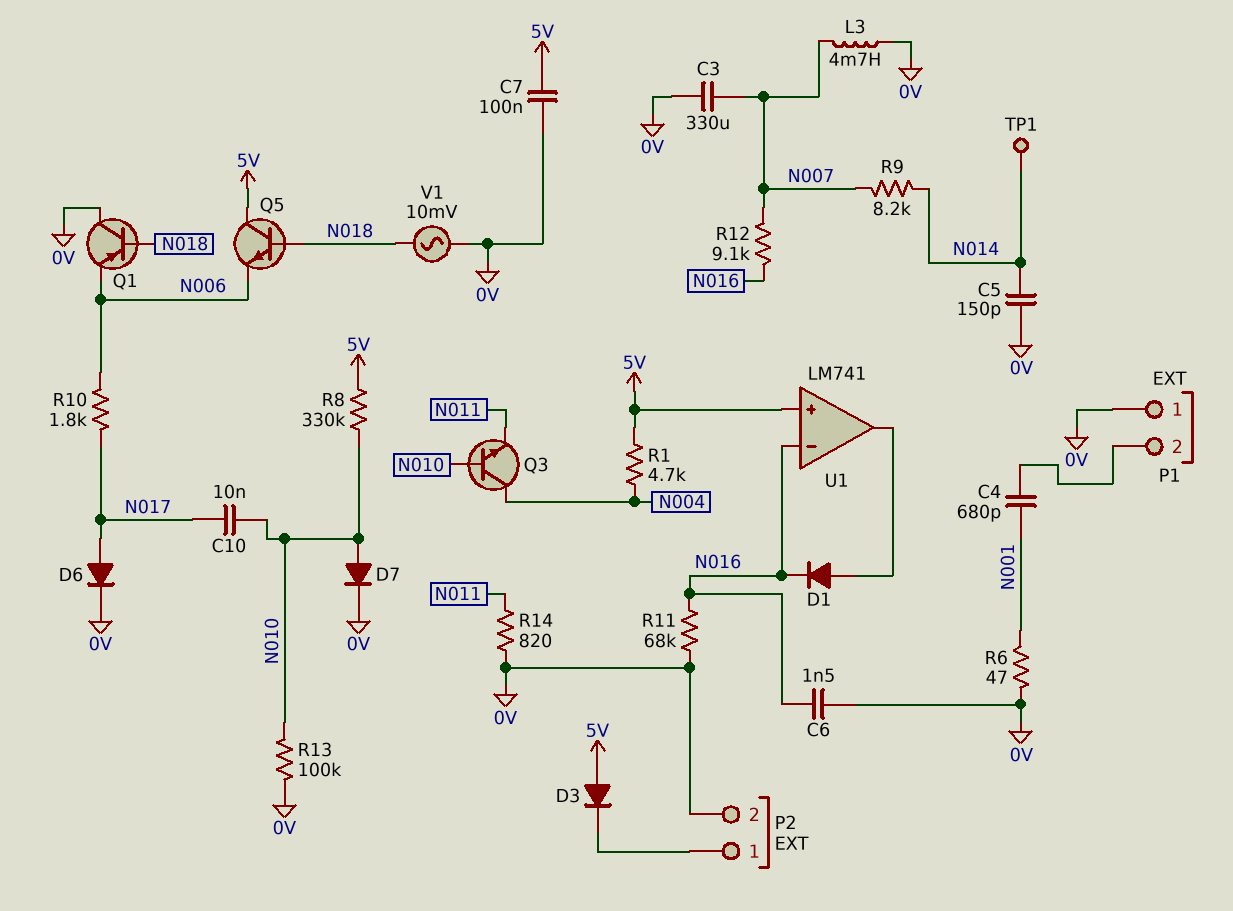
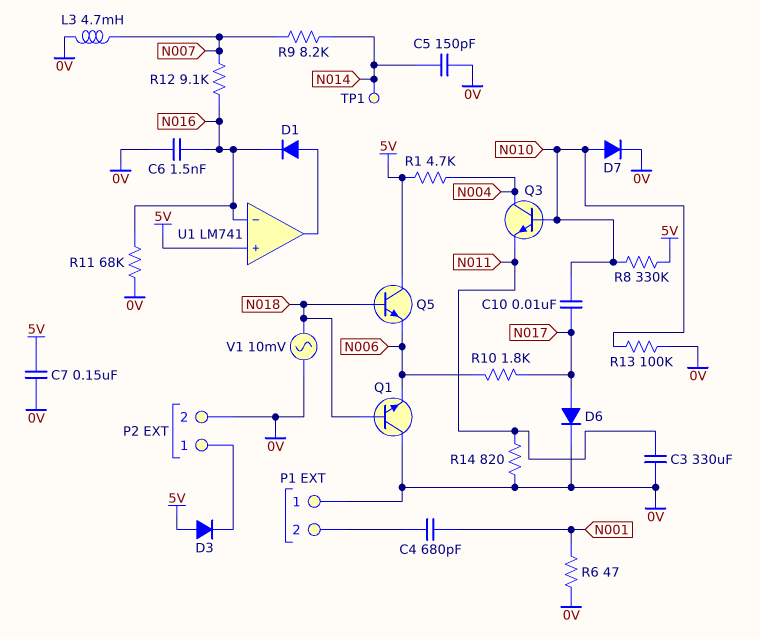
C3: 330uF (0V, N007) -> 330uF (0V, N011)
C7: 100nF (0V, 5V) -> 150nF (0V, 5V)
Q1: PNP (B N018, C 0V, E N006) -> NPN (B N018, C 0V, E N006)

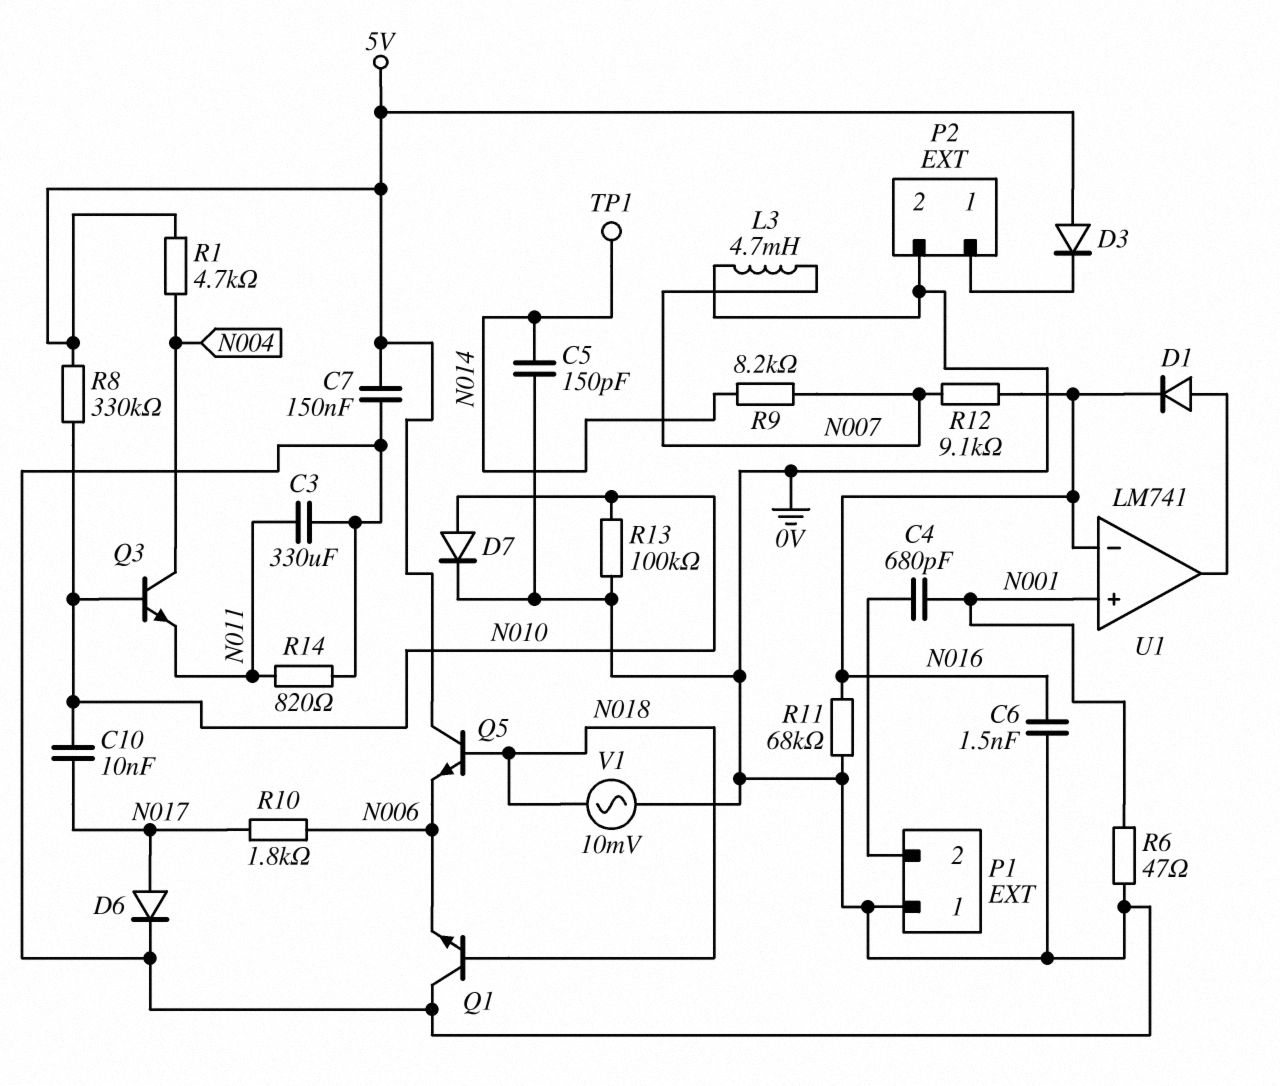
U1 pin in+: 5V -> N001

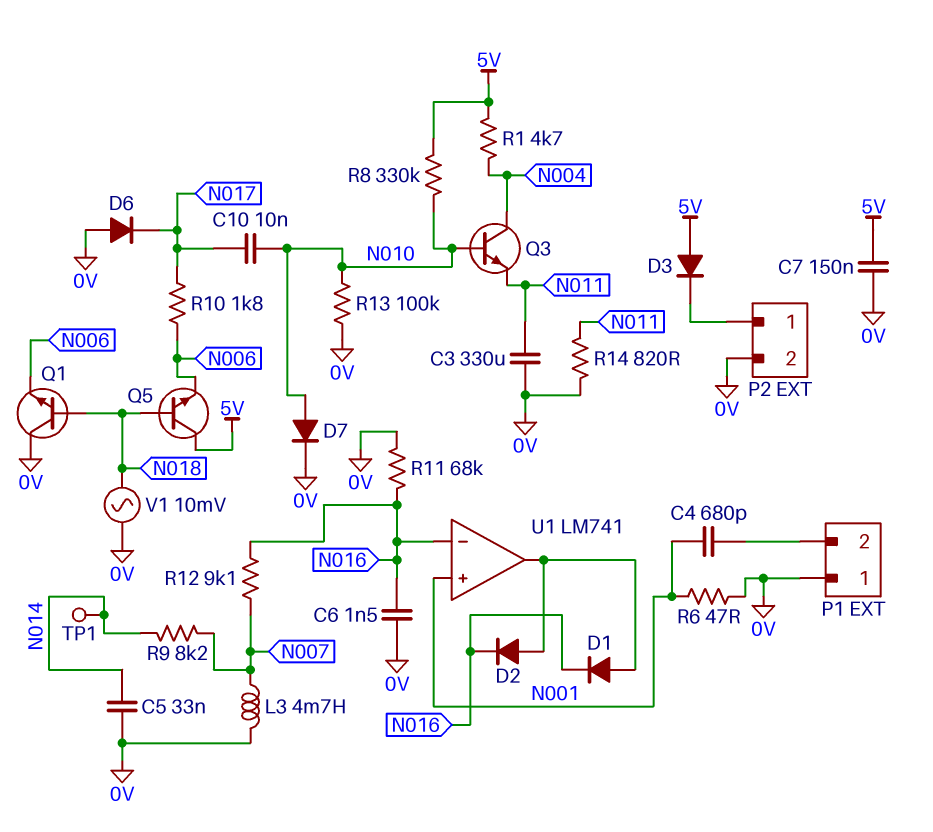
C5: 150pF (0V, N014) -> 33nF (0V, N014)
D2: none -> diode (A U1/out, K N016)
D6: diode (A N017, K 0V) -> diode (A 0V, K N017)

